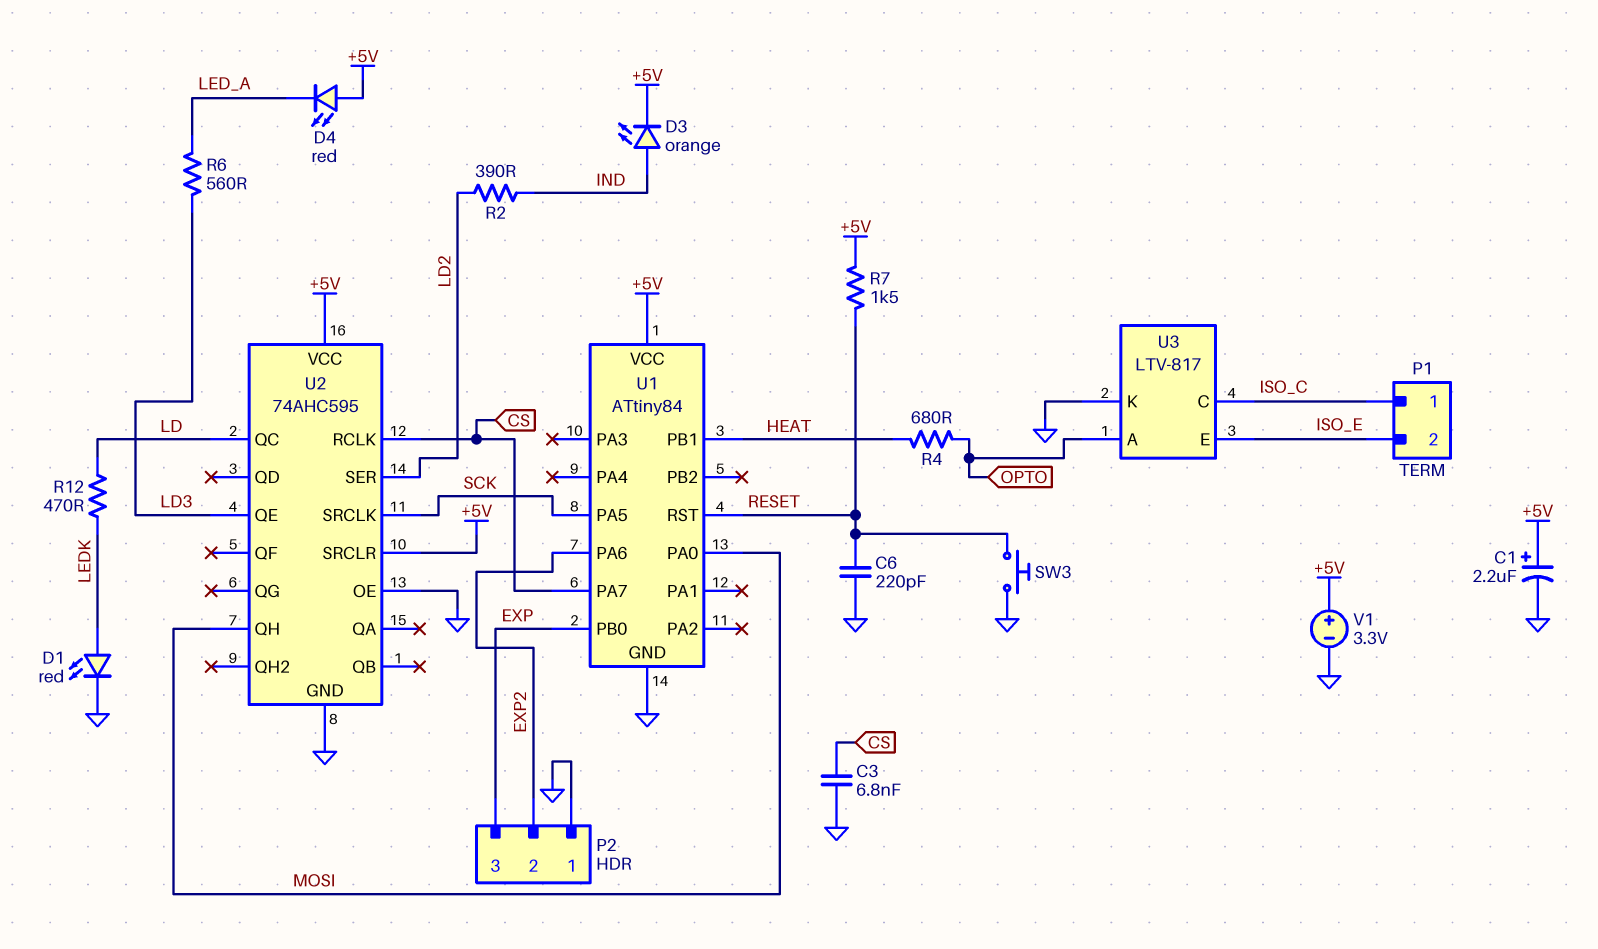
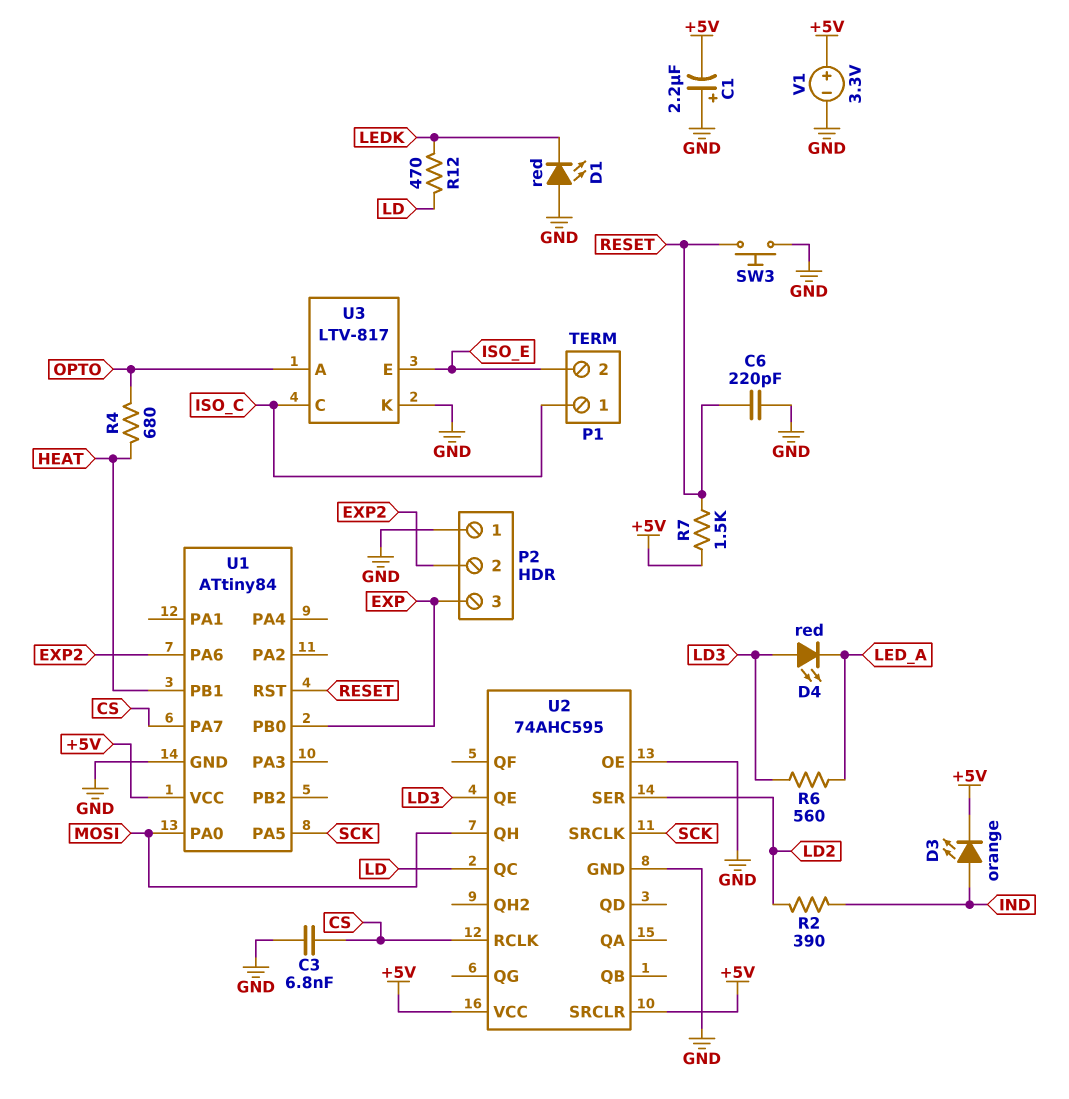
C1: 2.2uF (plus +5V, minus GND) -> 2.2uF (plus GND, minus +5V)
D1: LED red (A LEDK, K GND) -> LED red (A GND, K LEDK)
D4: LED red (A +5V, K LED_A) -> LED red (A LD3, K LED_A)

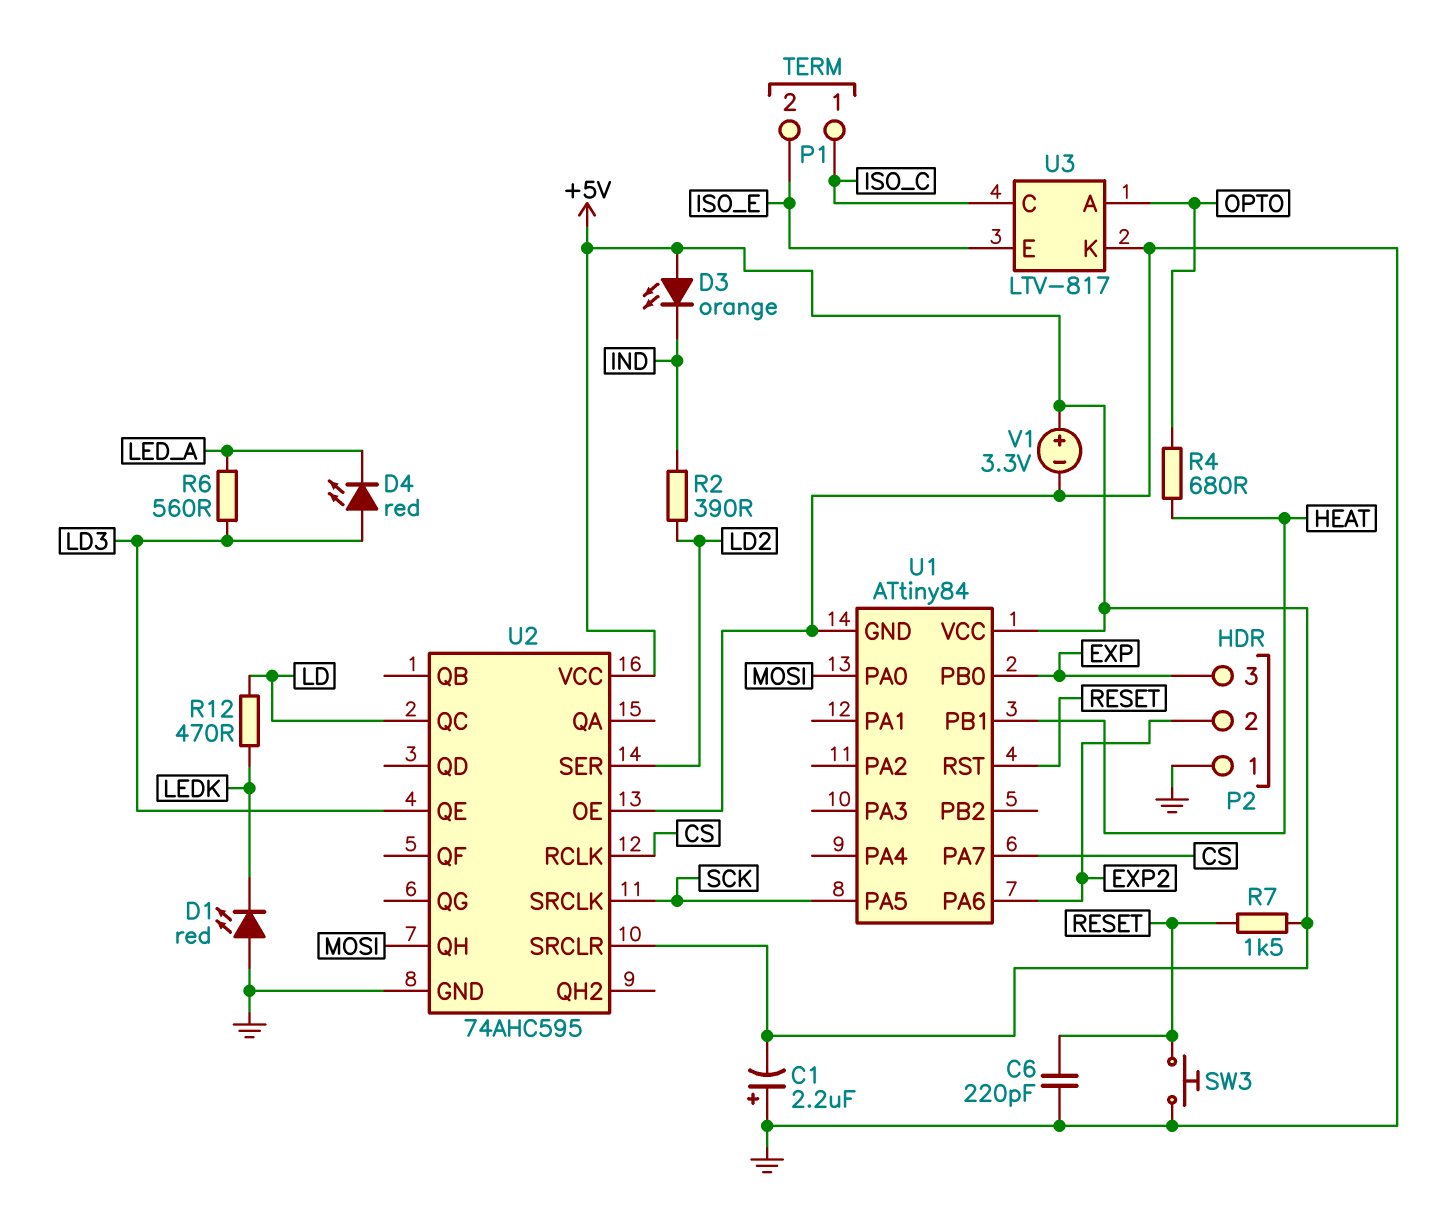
C3: 6.8nF (CS, GND) -> none
D3: LED orange (A IND, K +5V) -> LED orange (A +5V, K IND)

